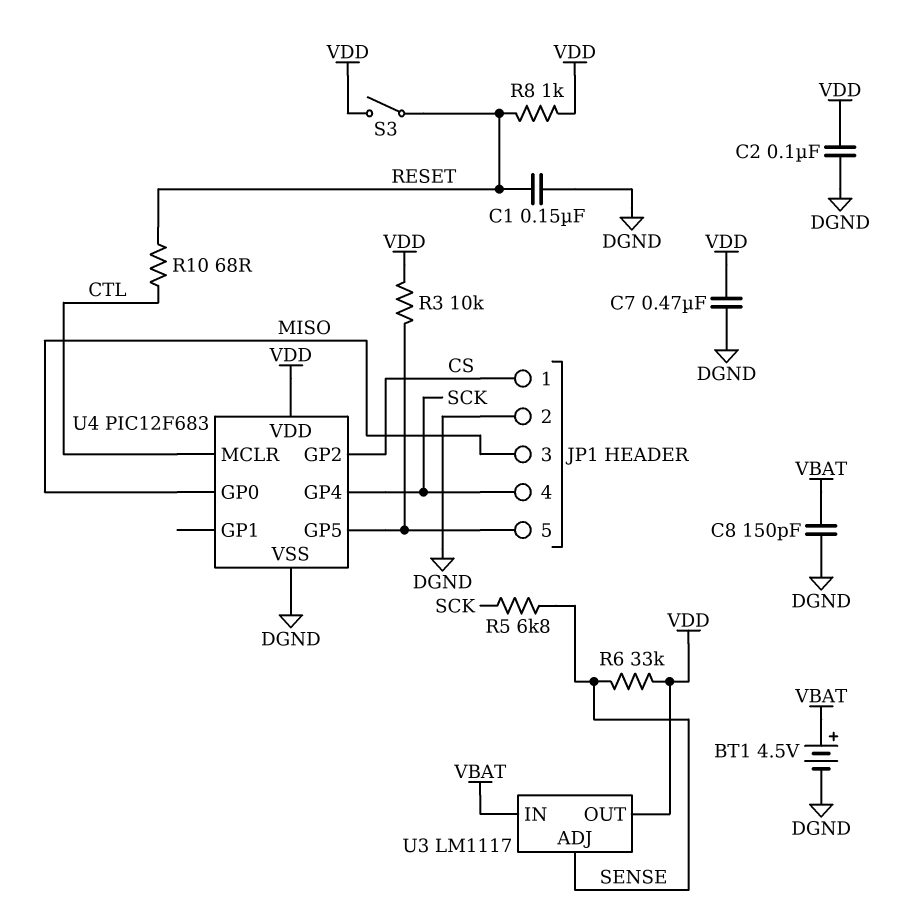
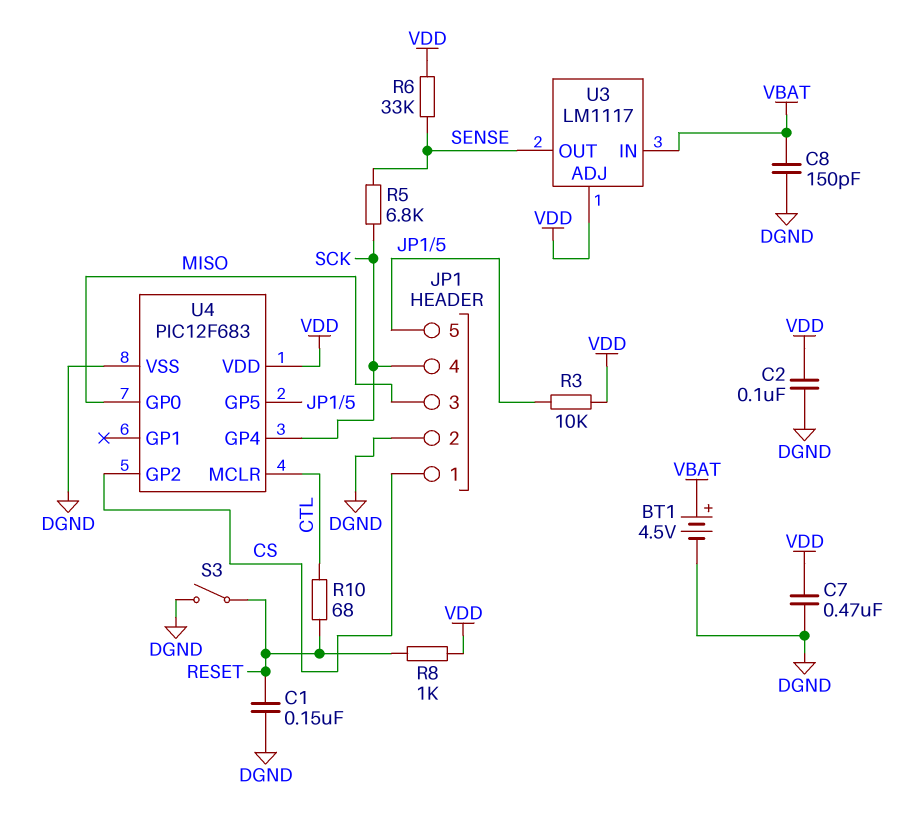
S3: switch (RESET, VDD) -> switch (DGND, RESET)
U3 pin ADJ: SENSE -> VDD
U3 pin OUT: VDD -> SENSE

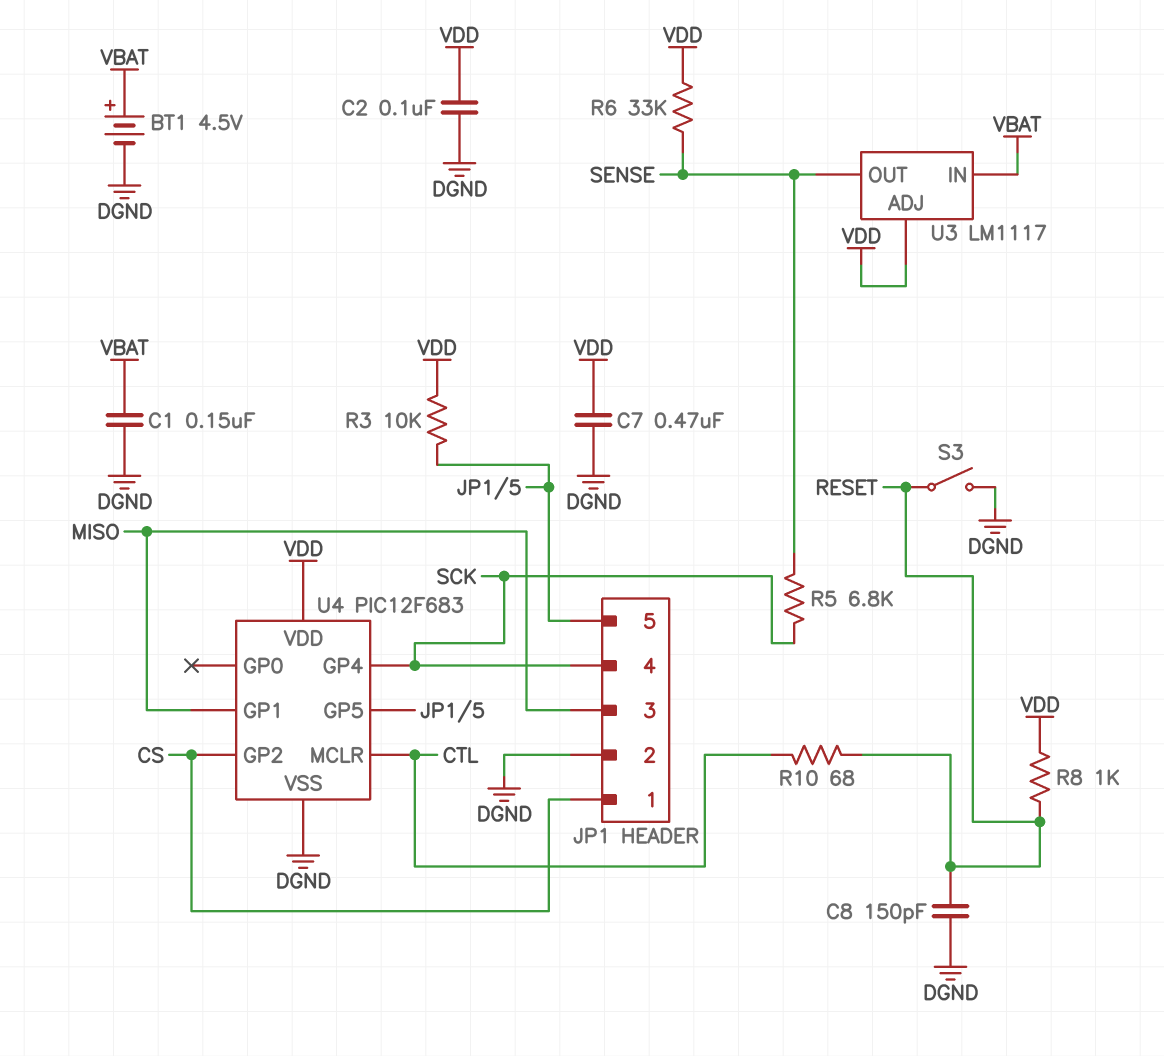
C1: 150nF (DGND, RESET) -> 150nF (DGND, VBAT)
C8: 150pF (DGND, VBAT) -> 150pF (DGND, RESET)
U4 pin GP0: MISO -> none
U4 pin GP1: none -> MISO

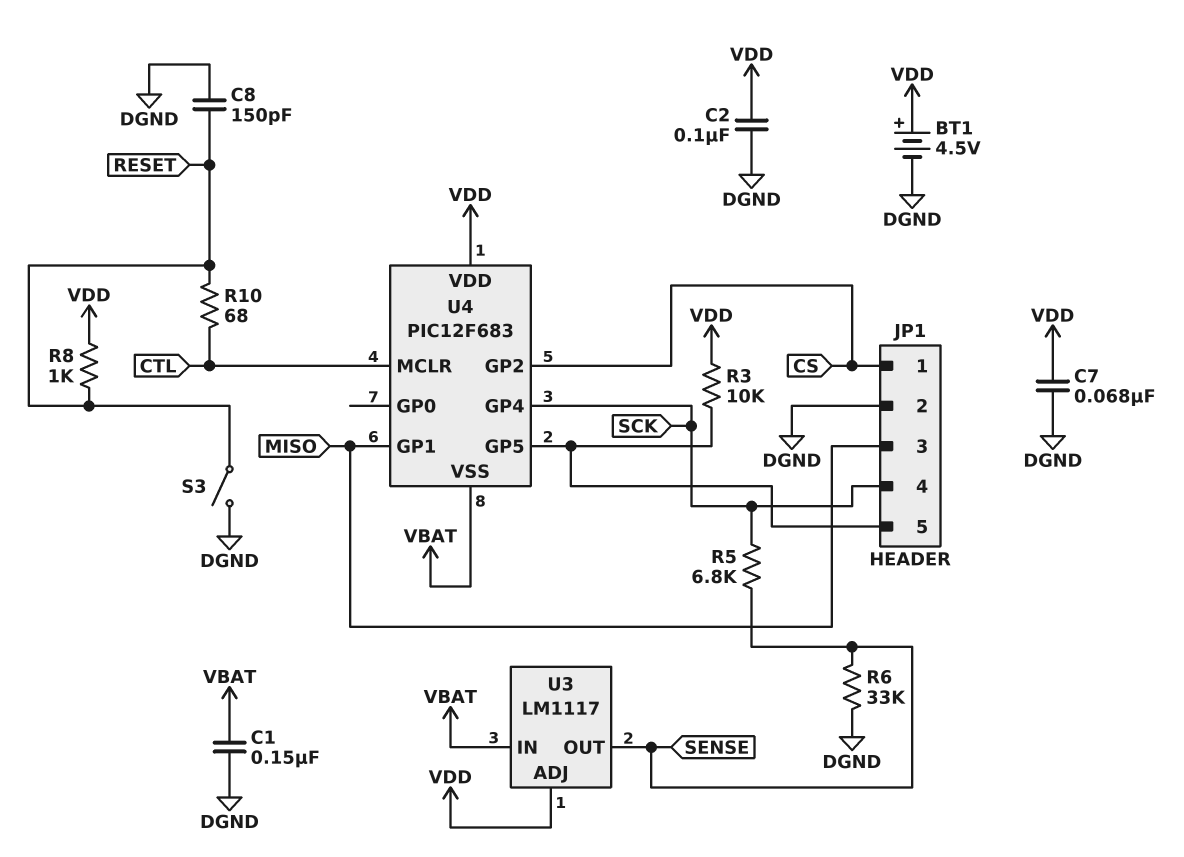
BT1: 4.5V (plus VBAT, minus DGND) -> 4.5V (plus VDD, minus DGND)
C7: 470nF (DGND, VDD) -> 68nF (DGND, VDD)
R6: 33k (SENSE, VDD) -> 33k (DGND, SENSE)
U4 pin VSS: DGND -> VBAT

